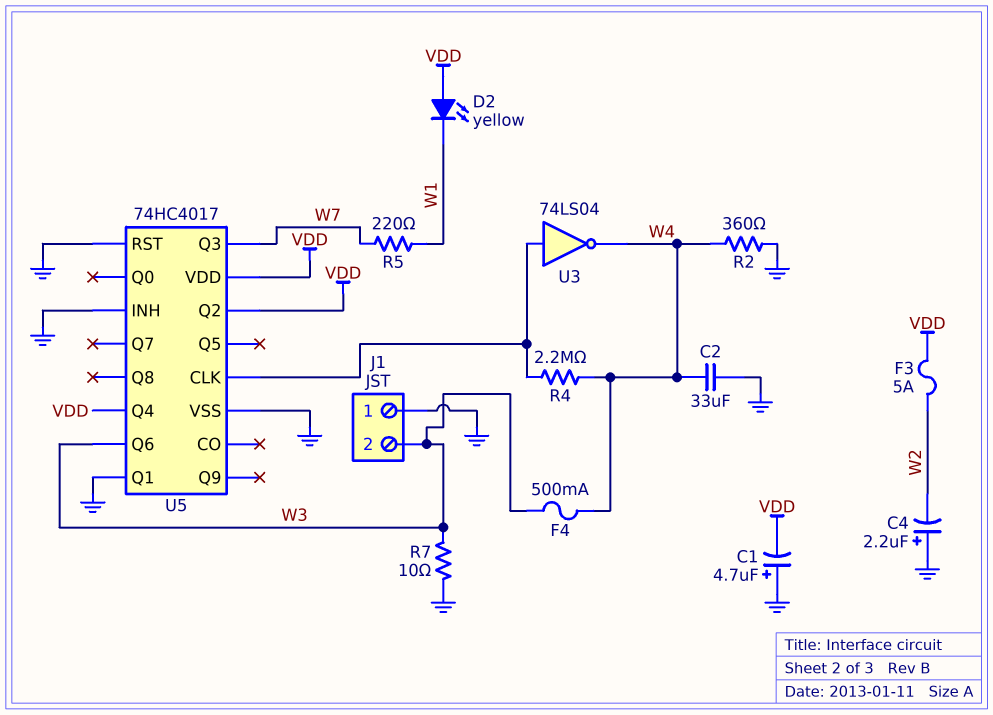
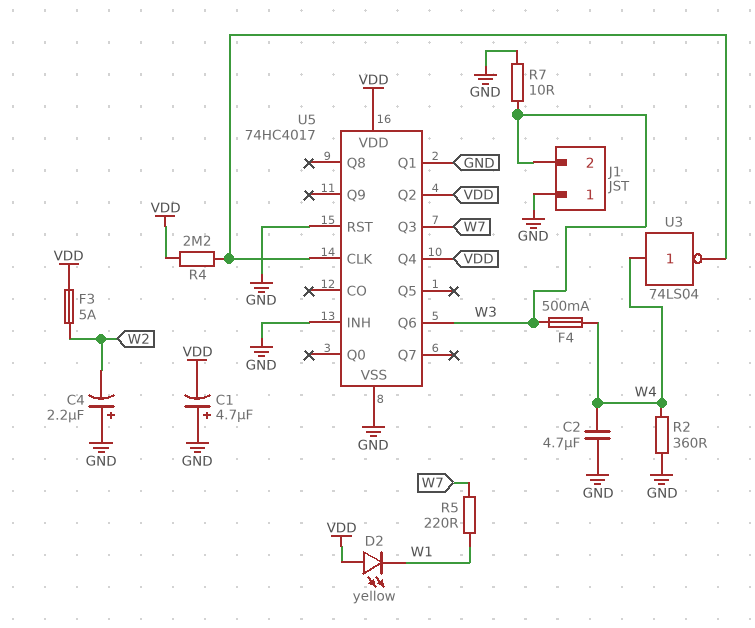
C2: 33uF (GND, W4) -> 4.7uF (GND, W4)
R4: 2.2M (U5/CLK, W4) -> 2.2M (U5/CLK, VDD)
U3: NOT 74LS04 (in U5/CLK, out W4) -> NOT 74LS04 (in W4, out U5/CLK)

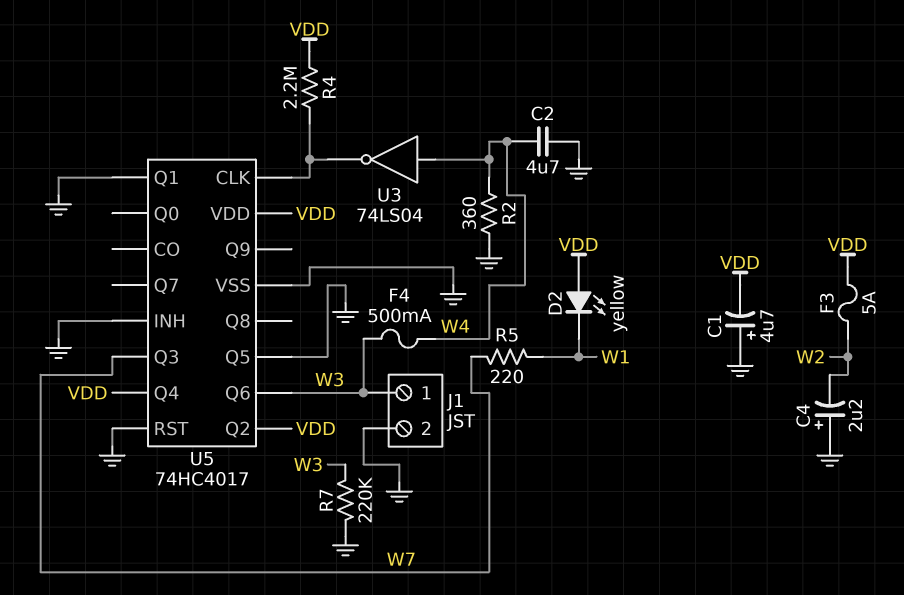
J1 pin 1: GND -> W3
J1 pin 2: W3 -> GND
R7: 10 (GND, W3) -> 220k (GND, W3)
U5 pin Q5: none -> GND

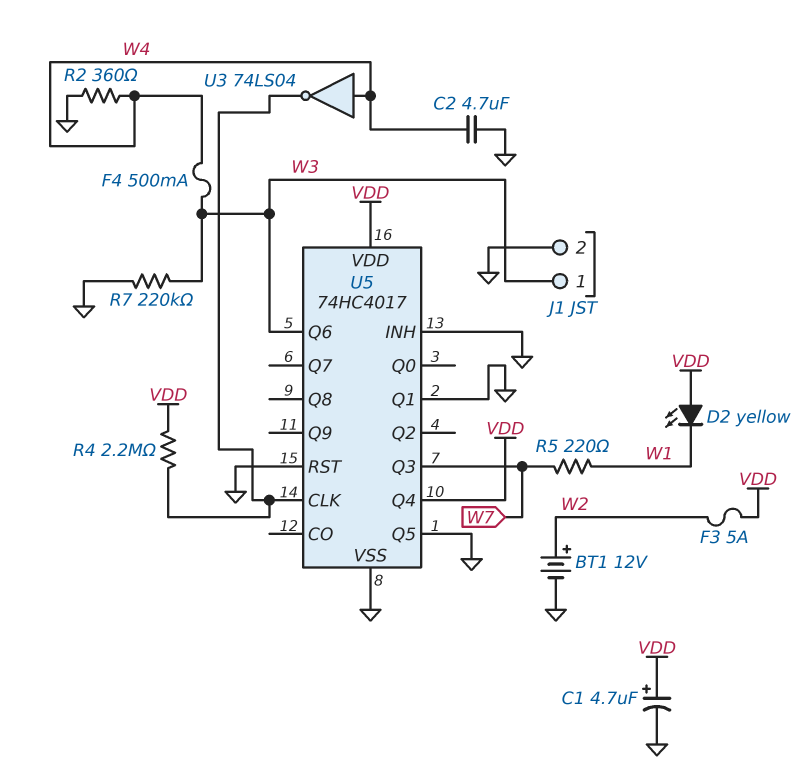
BT1: none -> 12V (plus W2, minus GND)
C1: 4.7uF (plus GND, minus VDD) -> 4.7uF (plus VDD, minus GND)
C4: 2.2uF (plus GND, minus W2) -> none
U5 pin Q2: VDD -> none

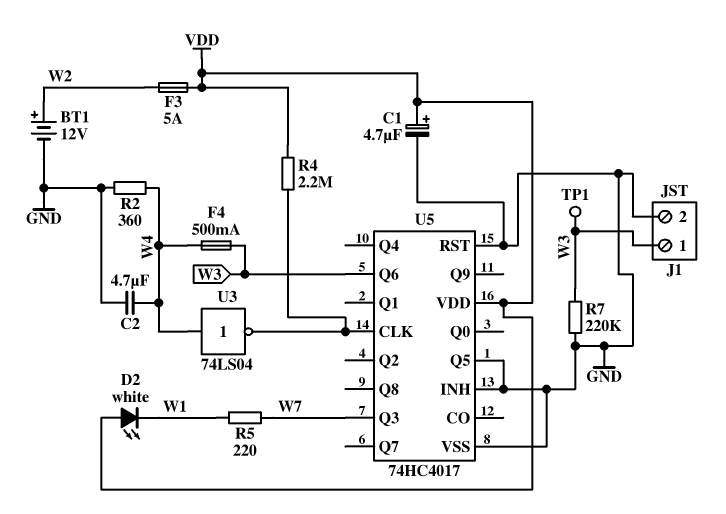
D2: LED yellow (A VDD, K W1) -> LED white (A VDD, K W1)
TP1: none -> test point (W3)
U5 pin Q1: GND -> none
U5 pin Q4: VDD -> none

